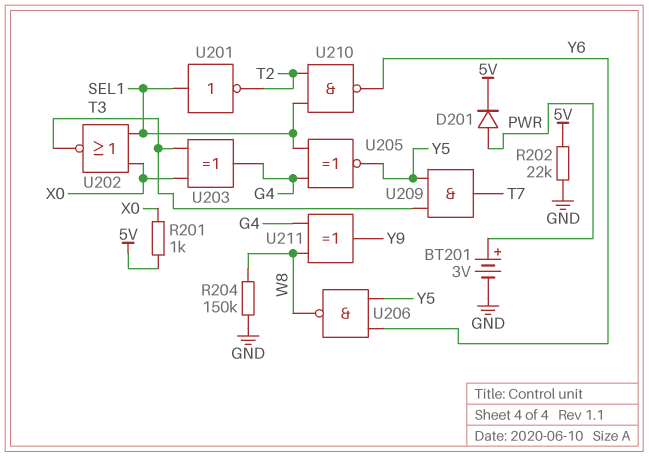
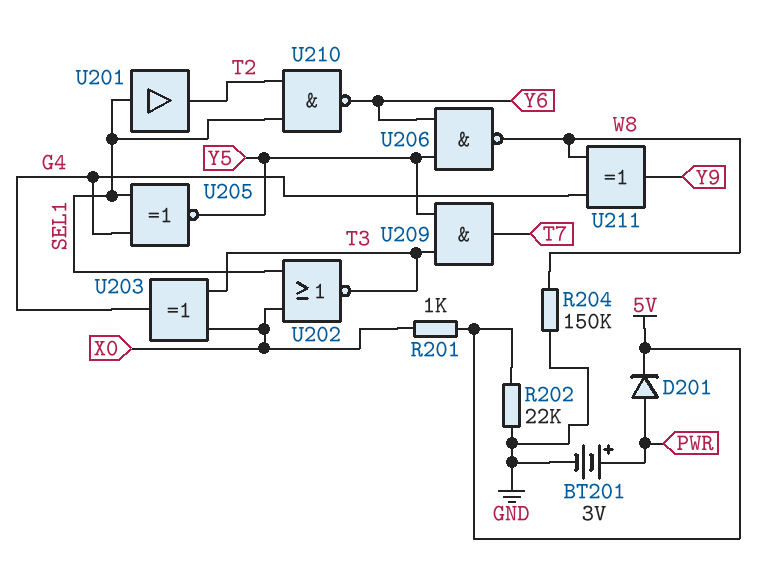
U201: NOT (in SEL1, out T2) -> buffer (in SEL1, out T2)

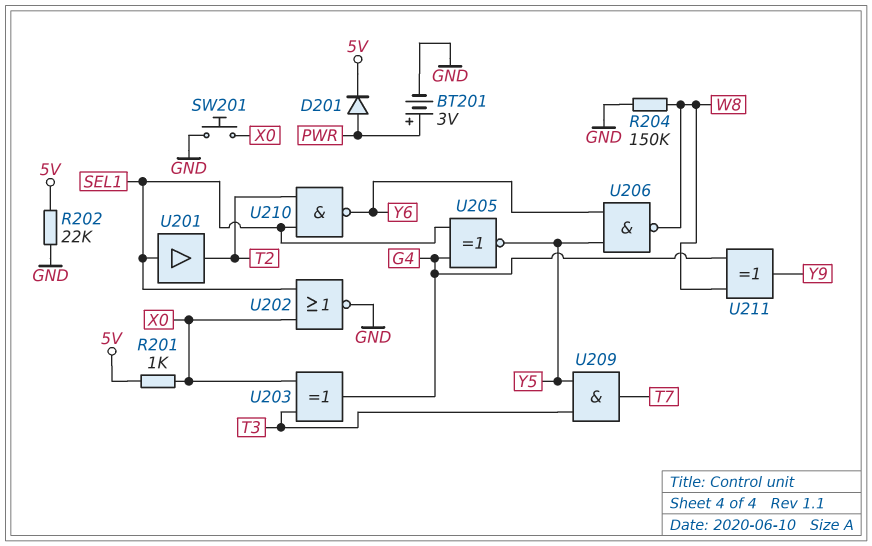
SW201: none -> button (GND, X0)
U202: NOR (in SEL1, in X0, out T3) -> NOR (in SEL1, in X0, out GND)

